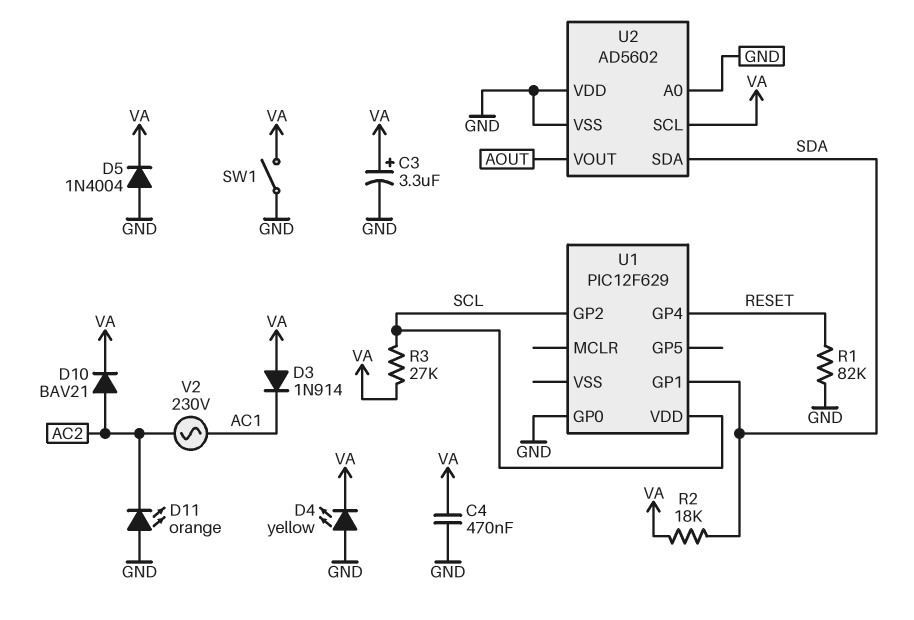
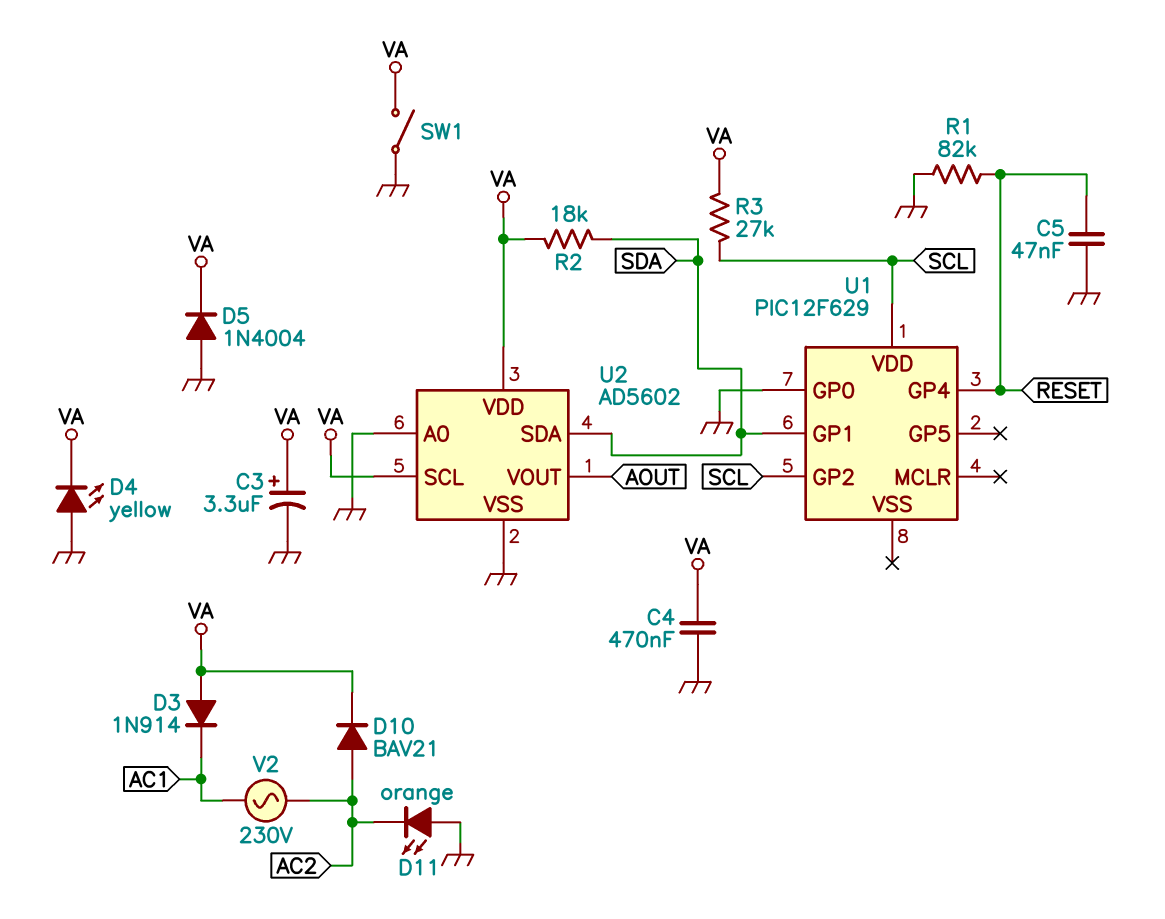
C5: none -> 47nF (GND, RESET)
U2 pin VDD: GND -> VA

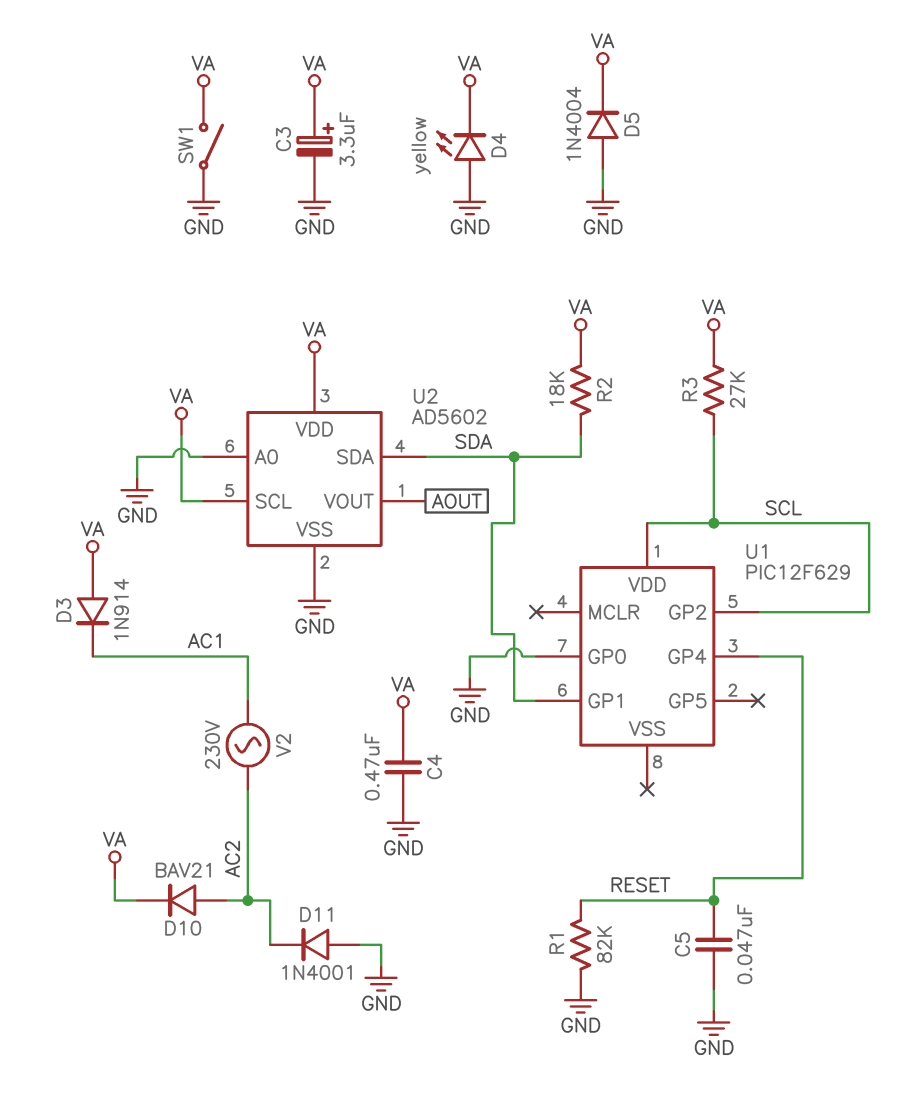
D11: LED orange (A GND, K AC2) -> diode 1N4001 (A GND, K AC2)

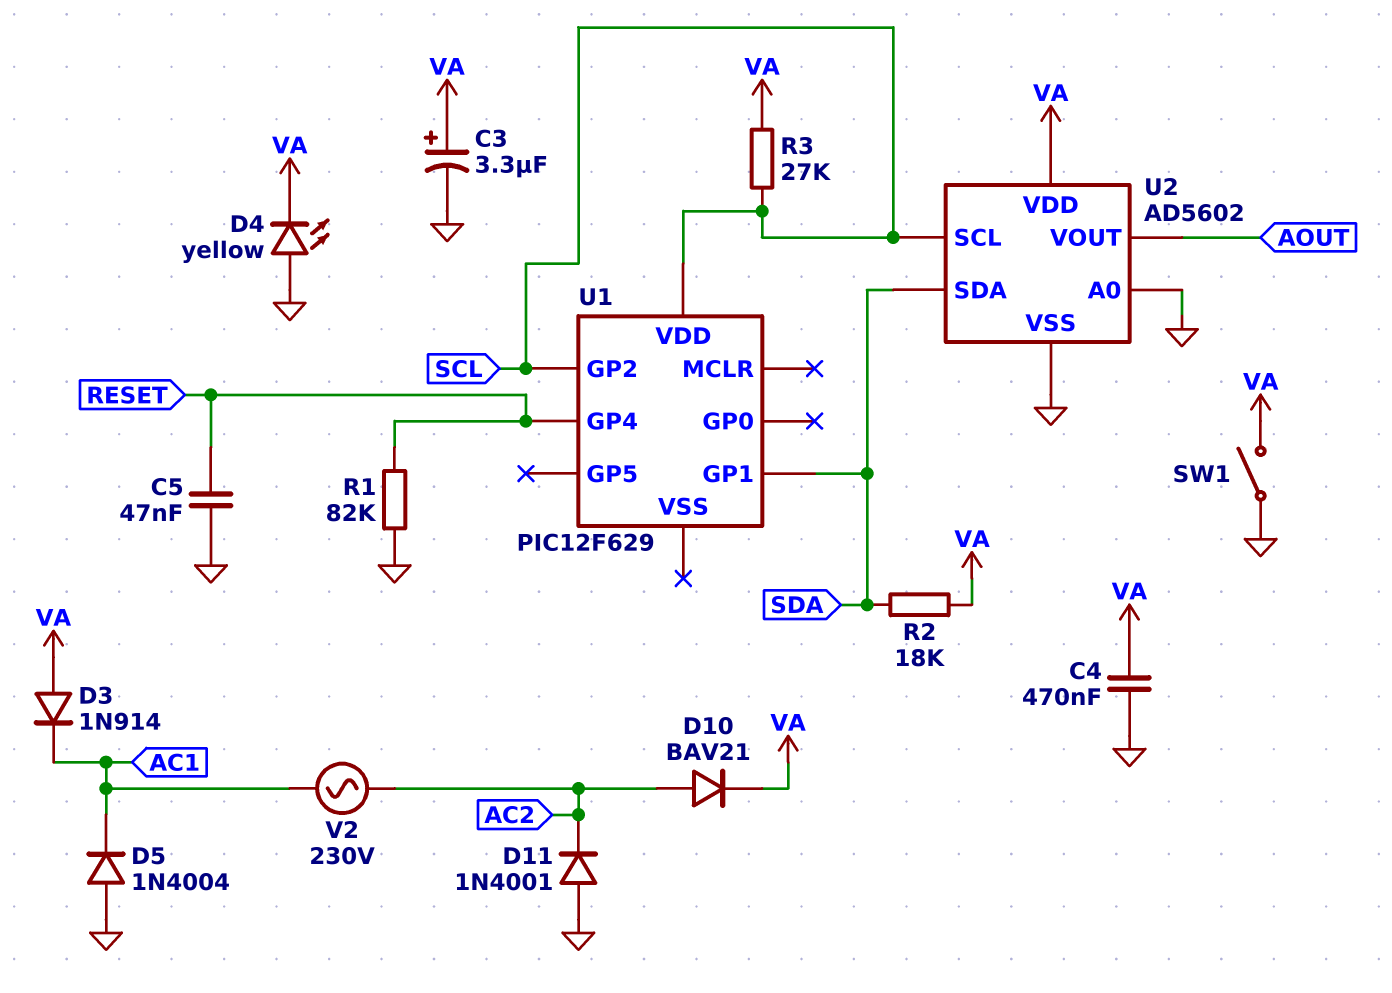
D5: diode 1N4004 (A GND, K VA) -> diode 1N4004 (A GND, K AC1)
U1 pin GP0: GND -> none
U2 pin SCL: VA -> SCL

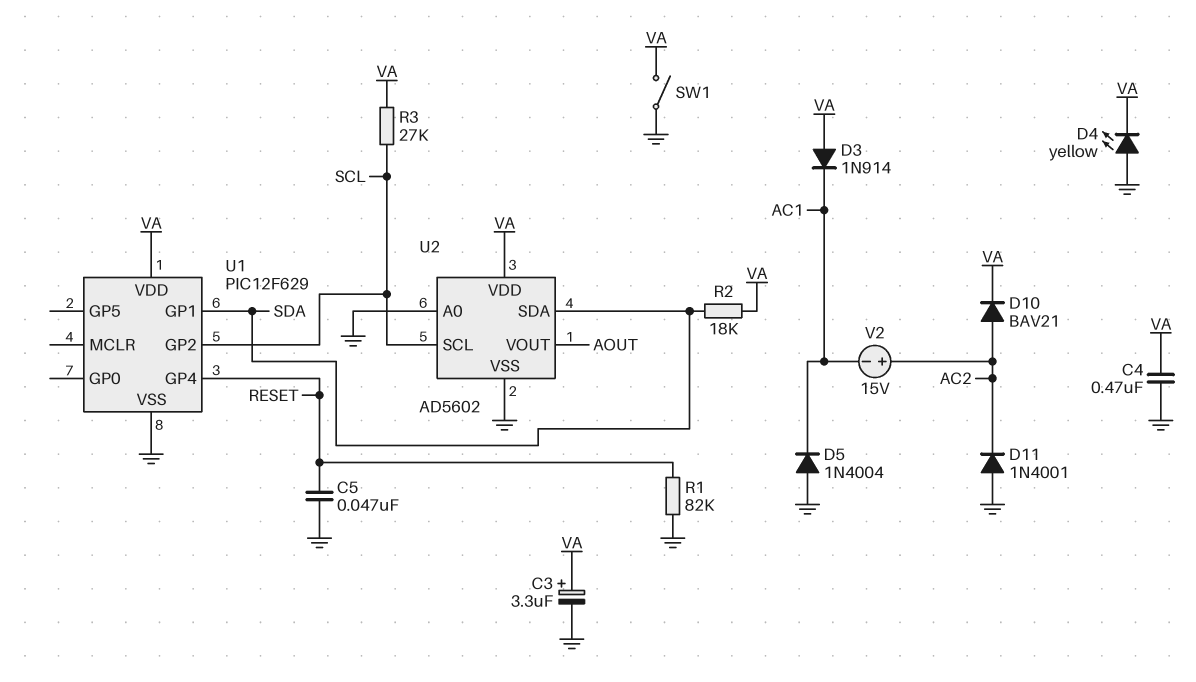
U1 pin VDD: SCL -> VA
U1 pin VSS: none -> GND
V2: AC 230V (AC1, AC2) -> 15V (plus AC2, minus AC1)

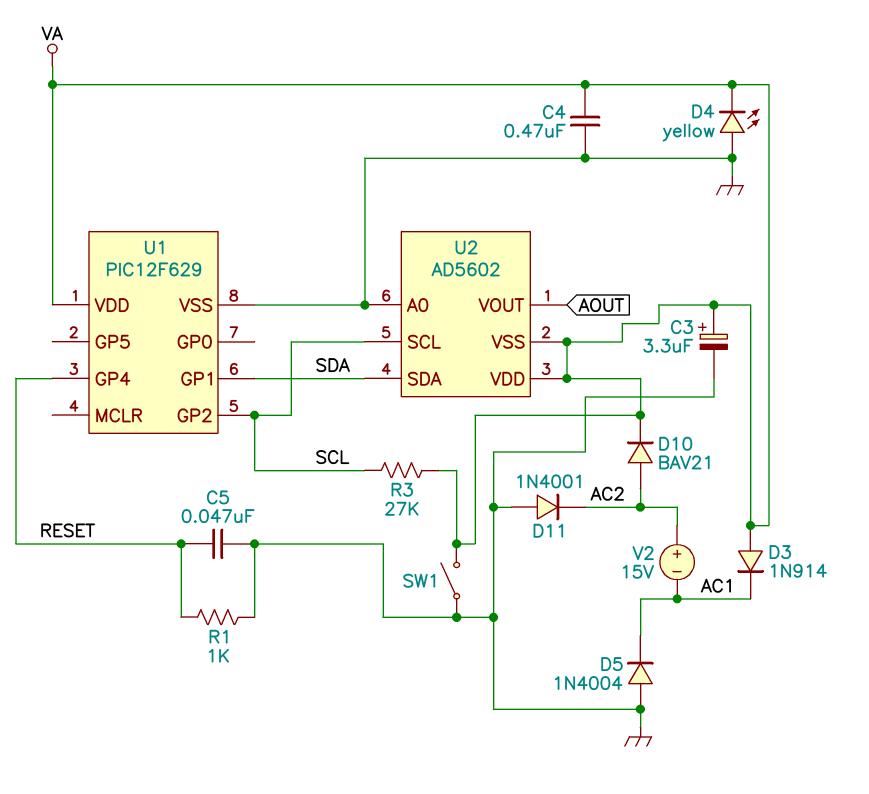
R1: 82k (GND, RESET) -> 1k (GND, RESET)
R2: 18k (SDA, VA) -> none
U2 pin VSS: GND -> VA

